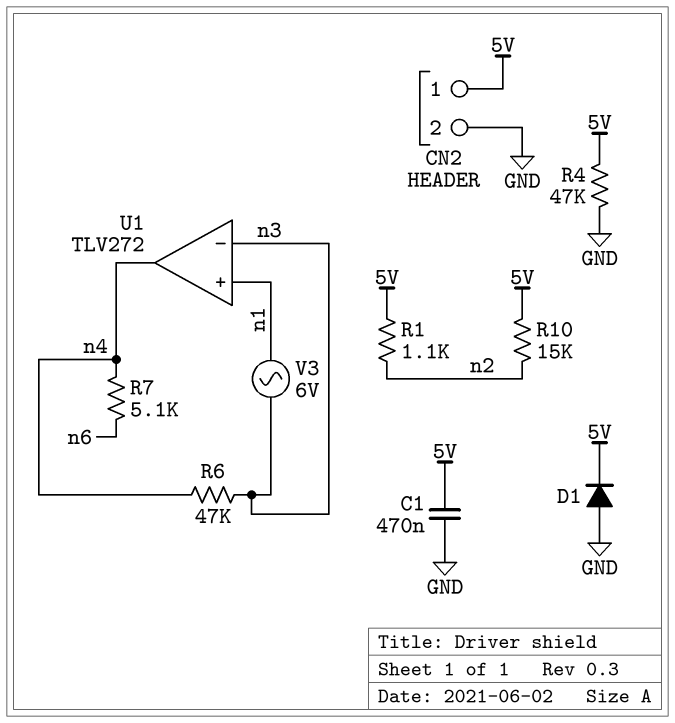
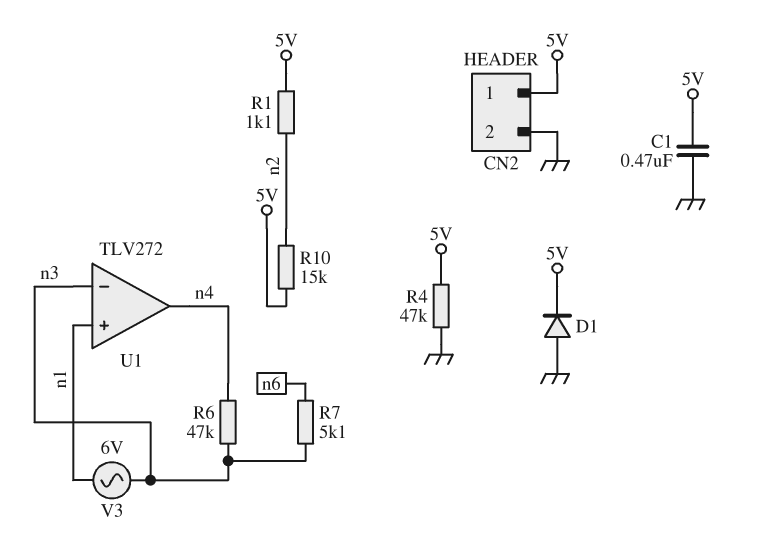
R7: 5.1k (n4, n6) -> 5.1k (n3, n6)

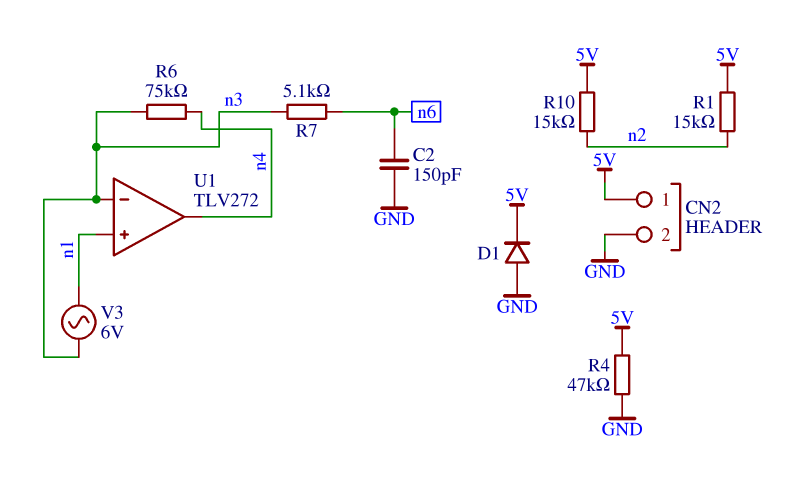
C1: 470nF (5V, GND) -> none
C2: none -> 150pF (GND, n6)
R1: 1.1k (5V, n2) -> 15k (5V, n2)
R6: 47k (n3, n4) -> 75k (n3, n4)

